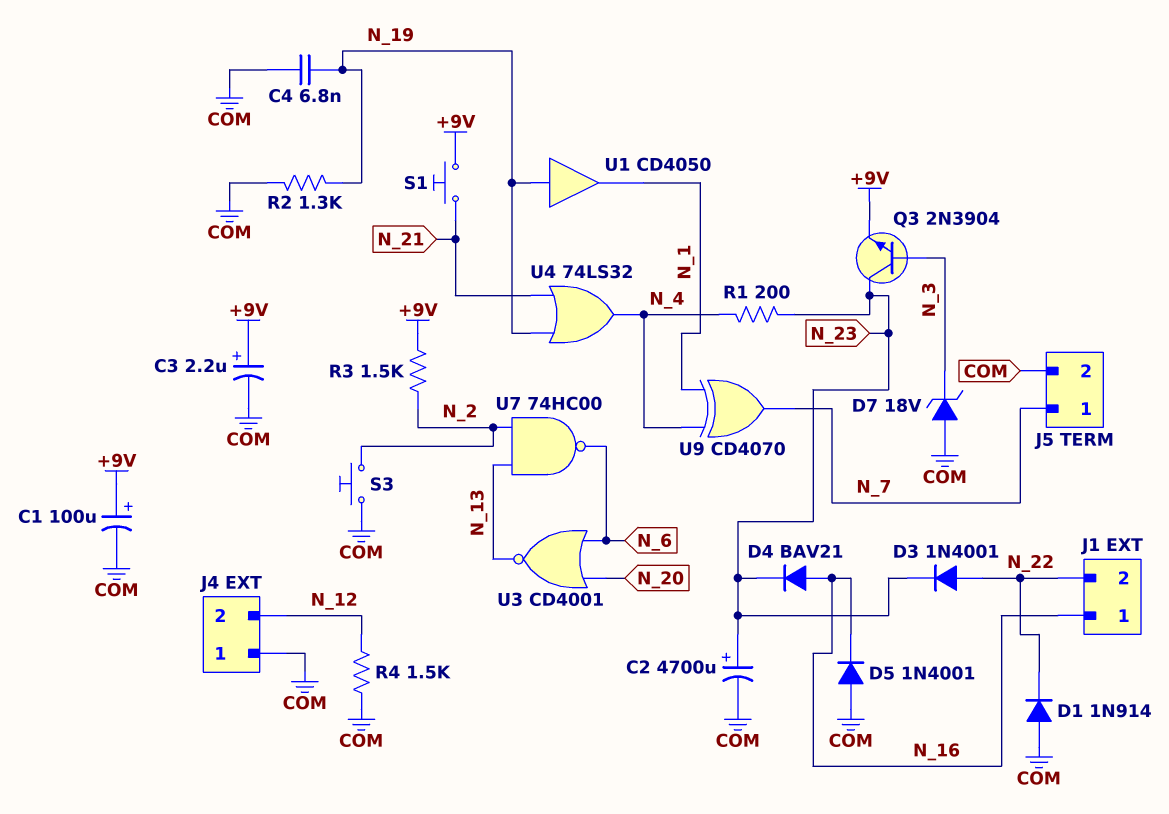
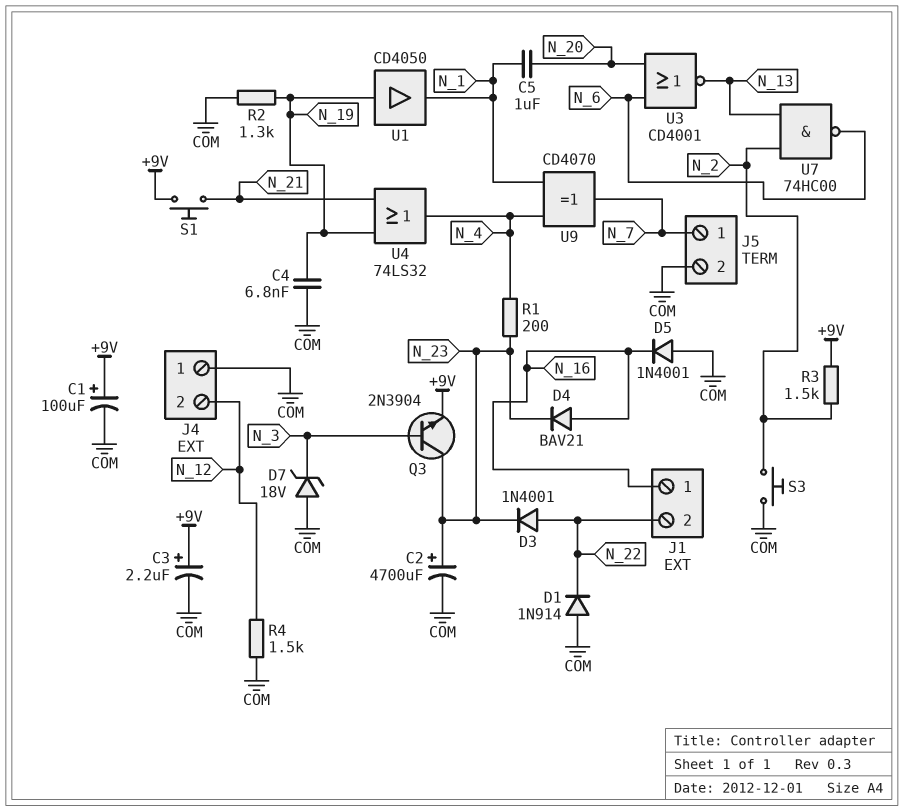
C5: none -> 1uF (N_1, N_20)

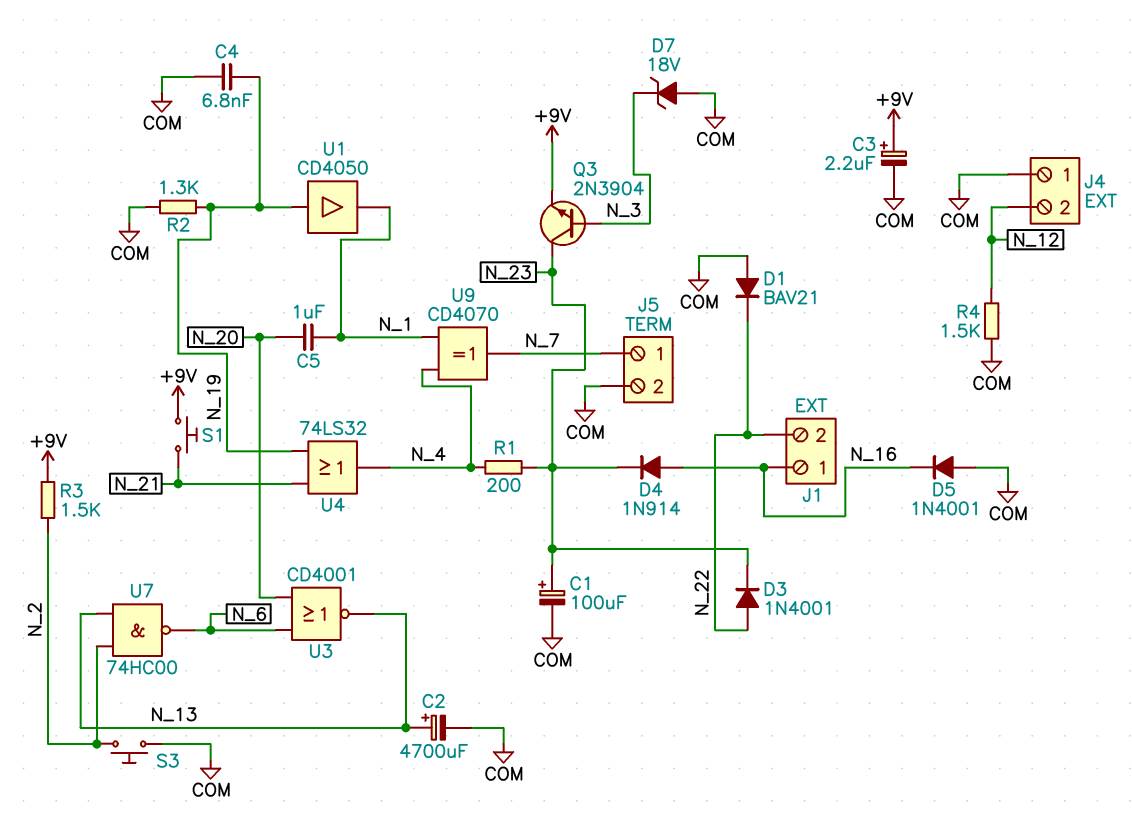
C1: 100uF (plus +9V, minus COM) -> 100uF (plus N_23, minus COM)
C2: 4700uF (plus N_23, minus COM) -> 4700uF (plus N_13, minus COM)
D1: diode 1N914 (A COM, K N_22) -> diode BAV21 (A COM, K N_22)
D4: diode BAV21 (A N_16, K N_23) -> diode 1N914 (A N_16, K N_23)

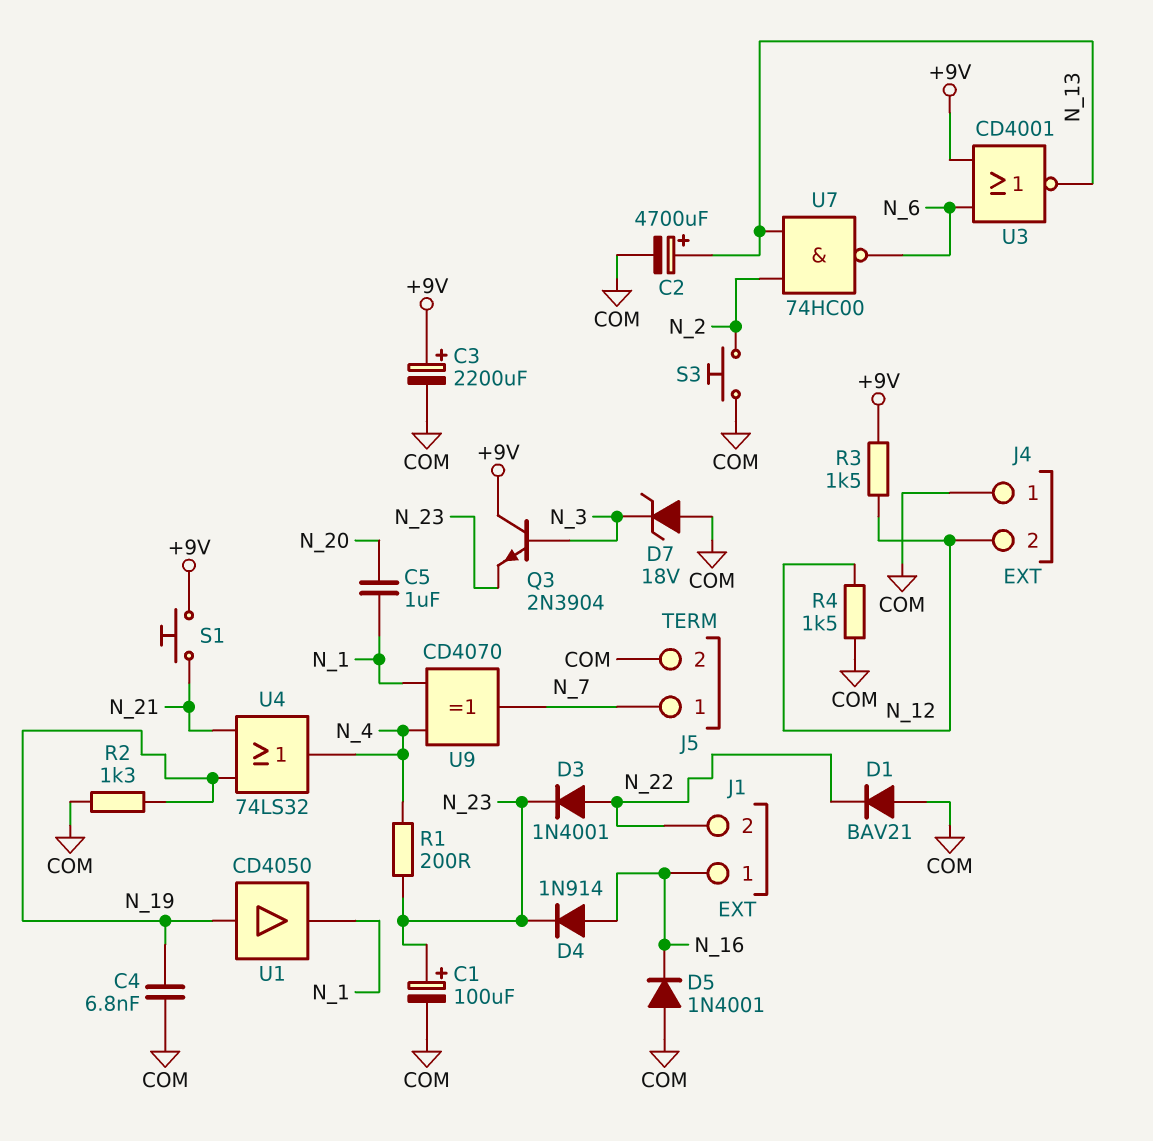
C3: 2.2uF (plus +9V, minus COM) -> 2200uF (plus +9V, minus COM)
Q3: NPN 2N3904 (B N_3, C N_23, E +9V) -> NPN 2N3904 (B N_3, C +9V, E N_23)
R3: 1.5k (+9V, N_2) -> 1.5k (+9V, N_12)
U3: NOR CD4001 (in N_6, in N_20, out N_13) -> NOR CD4001 (in +9V, in N_6, out N_13)

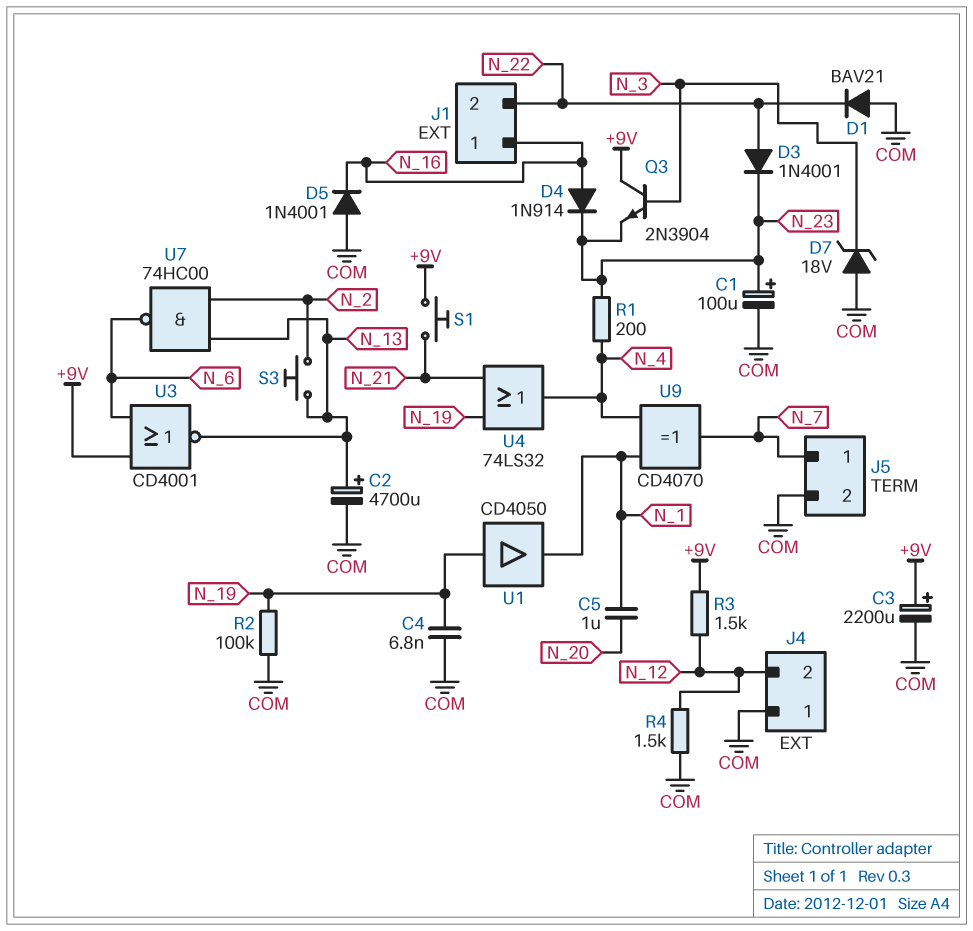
R2: 1.3k (COM, N_19) -> 100k (COM, N_19)
S3: button (COM, N_2) -> button (N_2, N_13)

